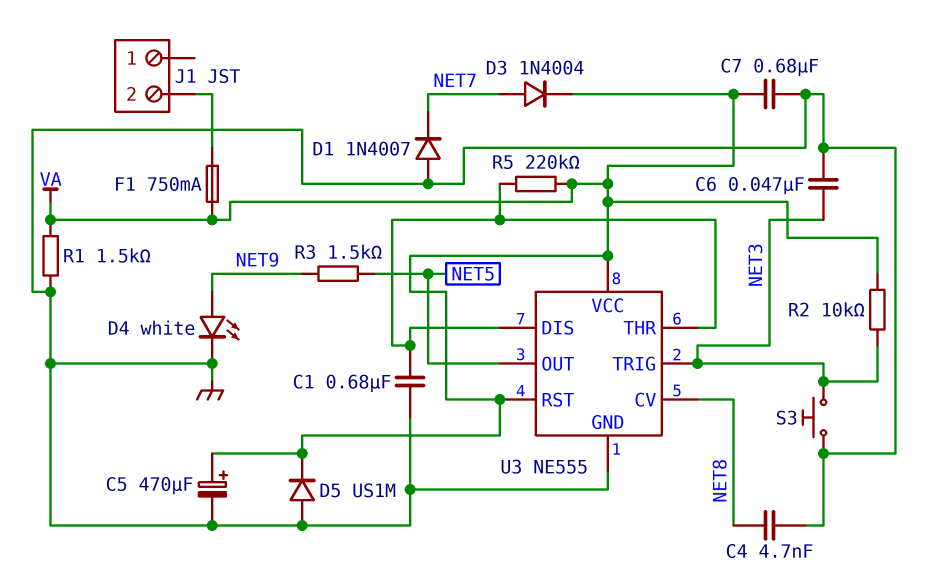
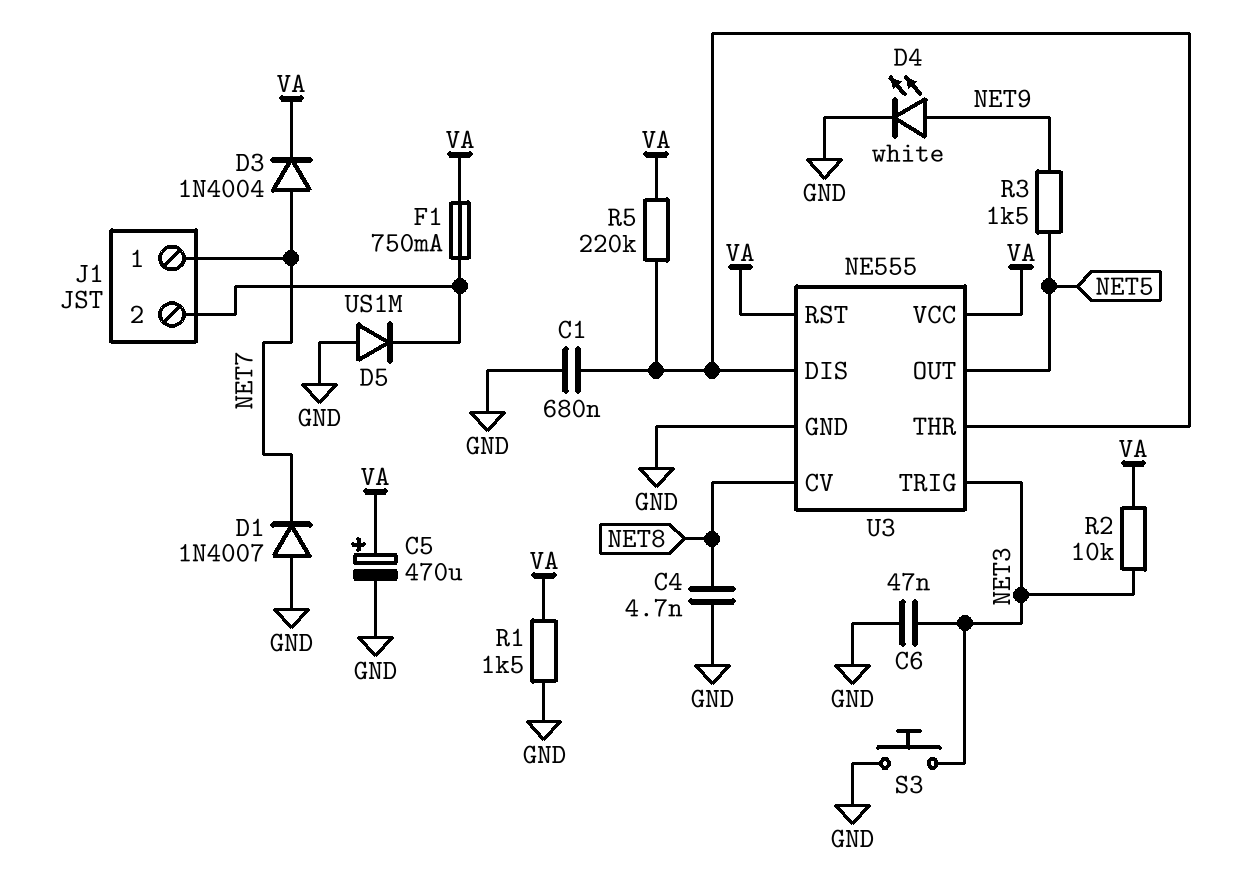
C7: 680nF (GND, VA) -> none
D5: diode US1M (A GND, K VA) -> diode US1M (A GND, K J1/2)
J1 pin 1: none -> NET7

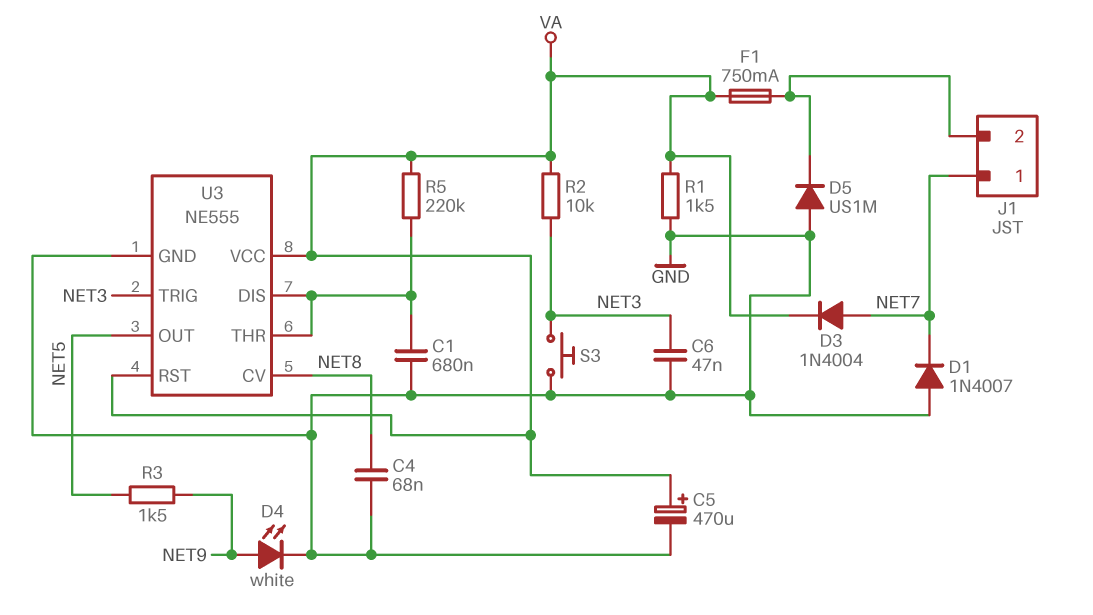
C4: 4.7nF (GND, NET8) -> 68nF (GND, NET8)

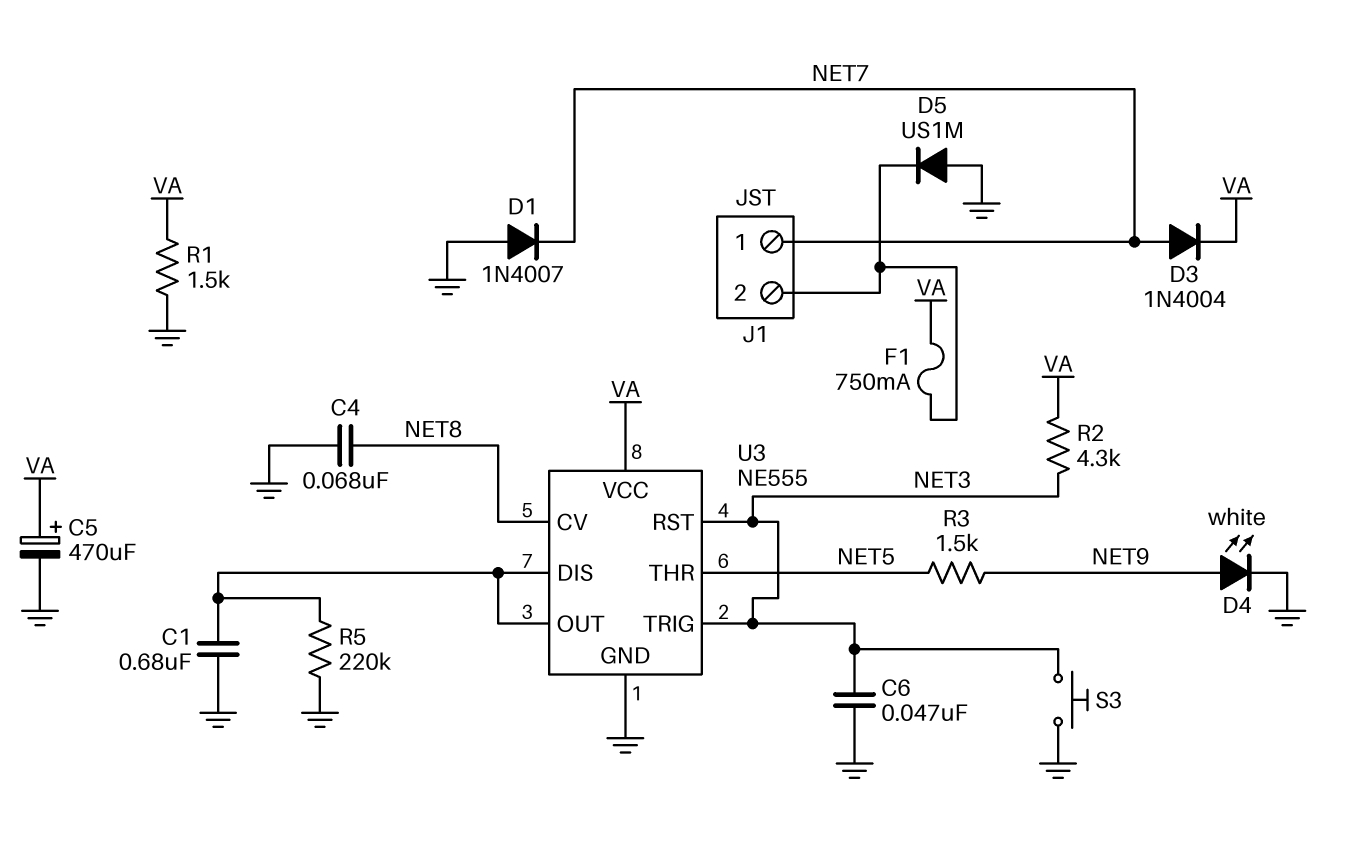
R2: 10k (NET3, VA) -> 4.3k (NET3, VA)
R5: 220k (U3/DIS, VA) -> 220k (GND, U3/DIS)
U3 pin OUT: NET5 -> U3/DIS
U3 pin RST: VA -> NET3
U3 pin THR: U3/DIS -> NET5

